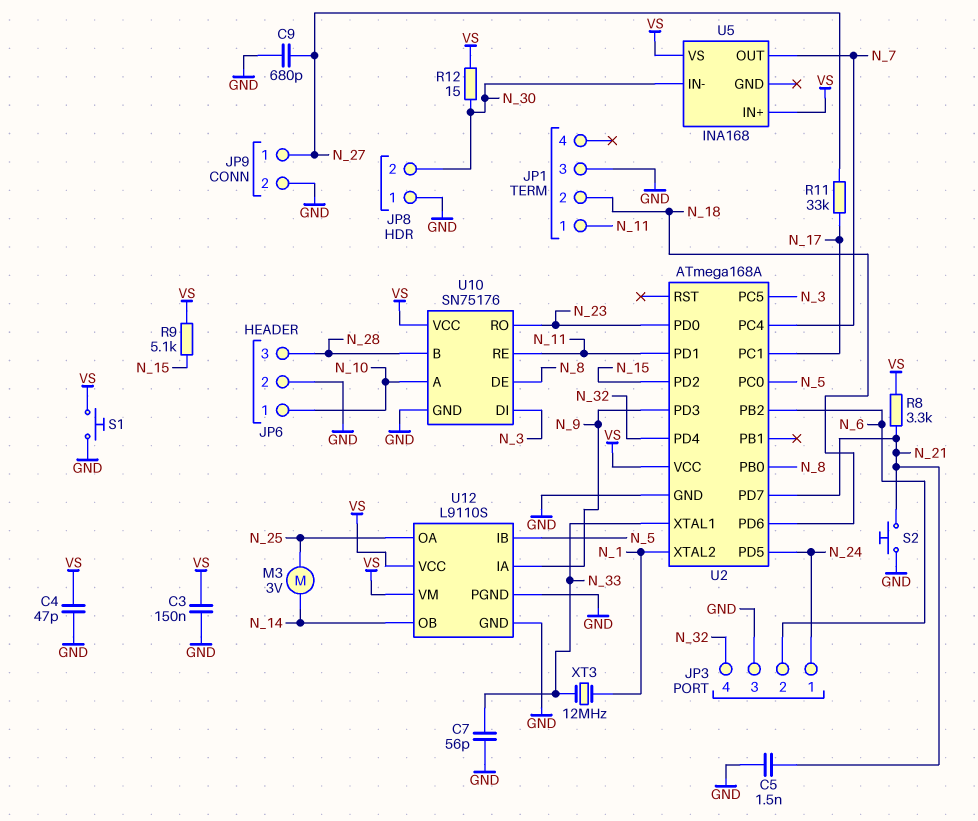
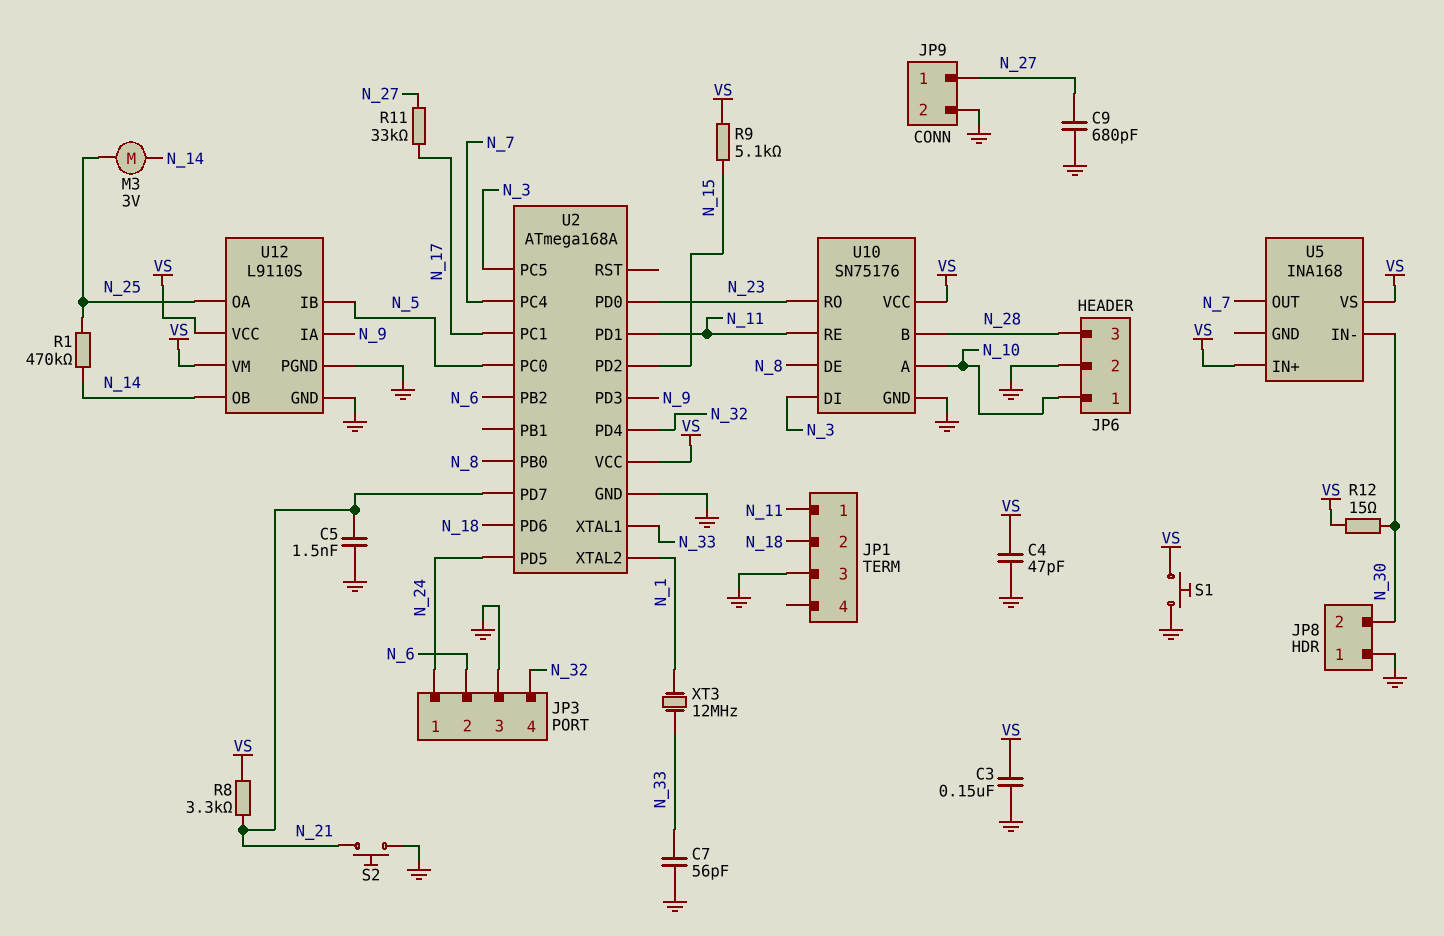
R1: none -> 470k (N_14, N_25)

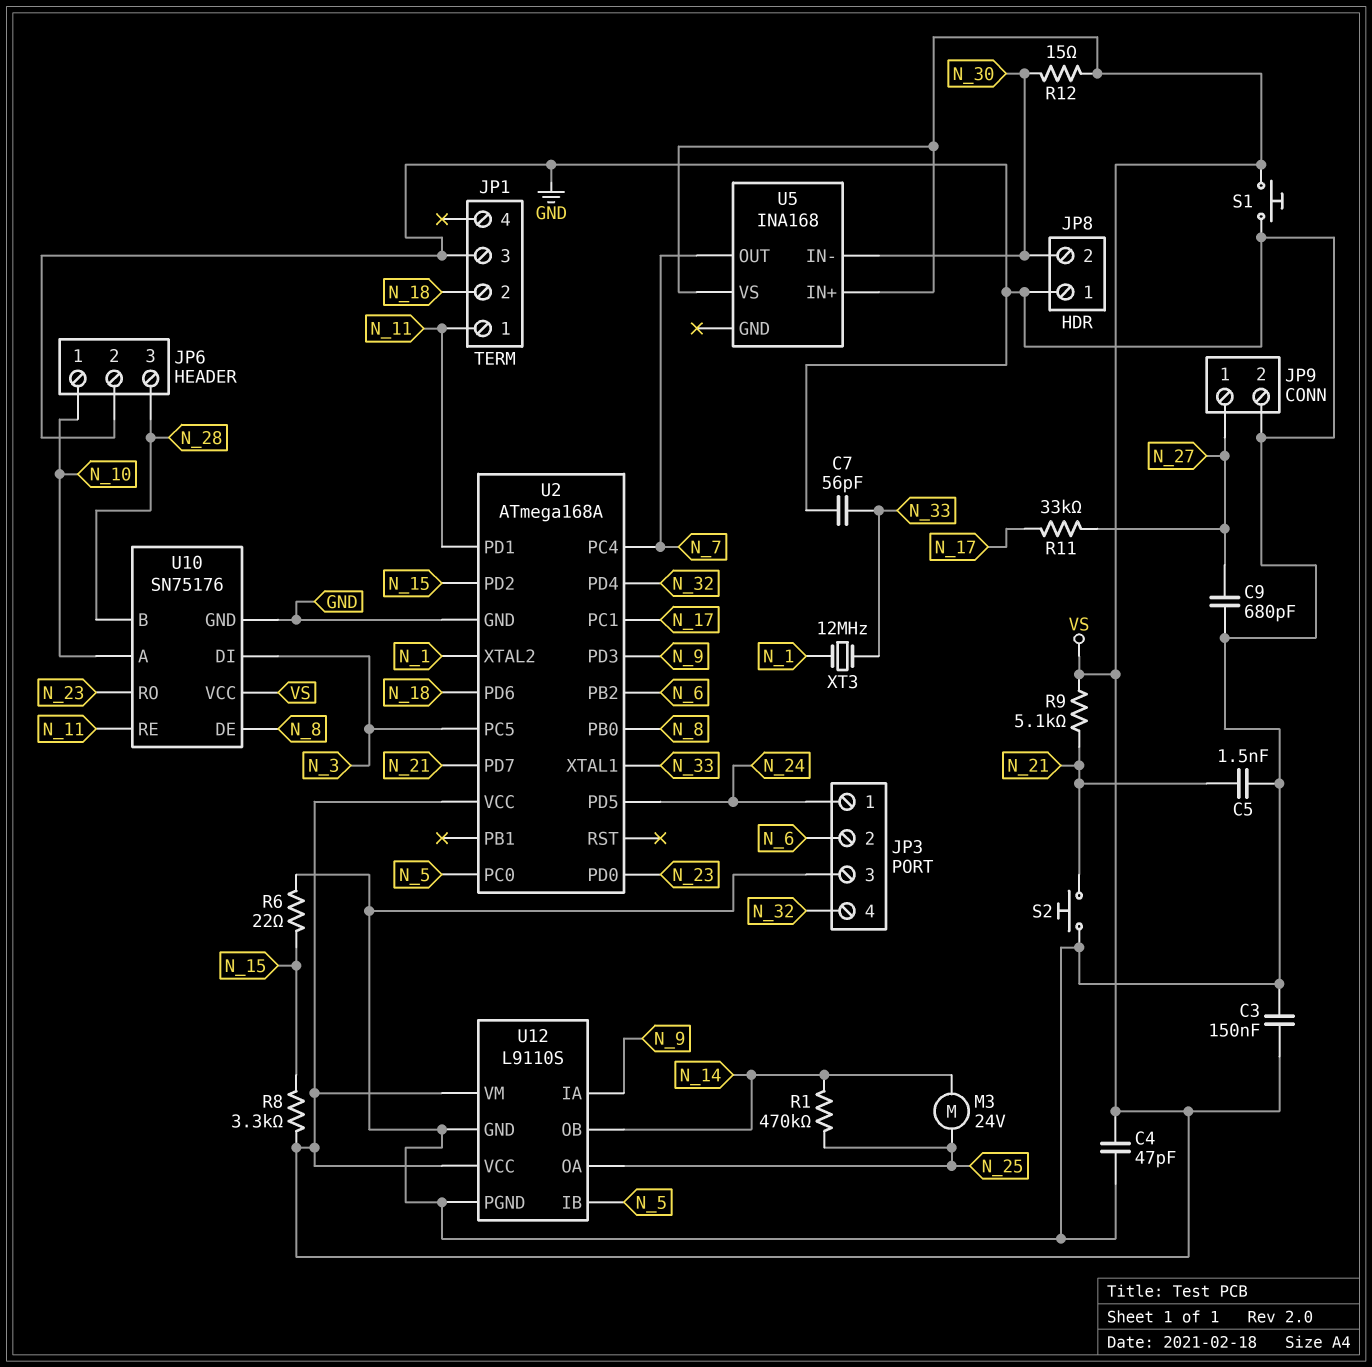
M3: motor 3V (N_14, N_25) -> motor 24V (N_14, N_25)
R6: none -> 22 (GND, N_15)
R8: 3.3k (N_21, VS) -> 3.3k (N_15, VS)
R9: 5.1k (N_15, VS) -> 5.1k (N_21, VS)

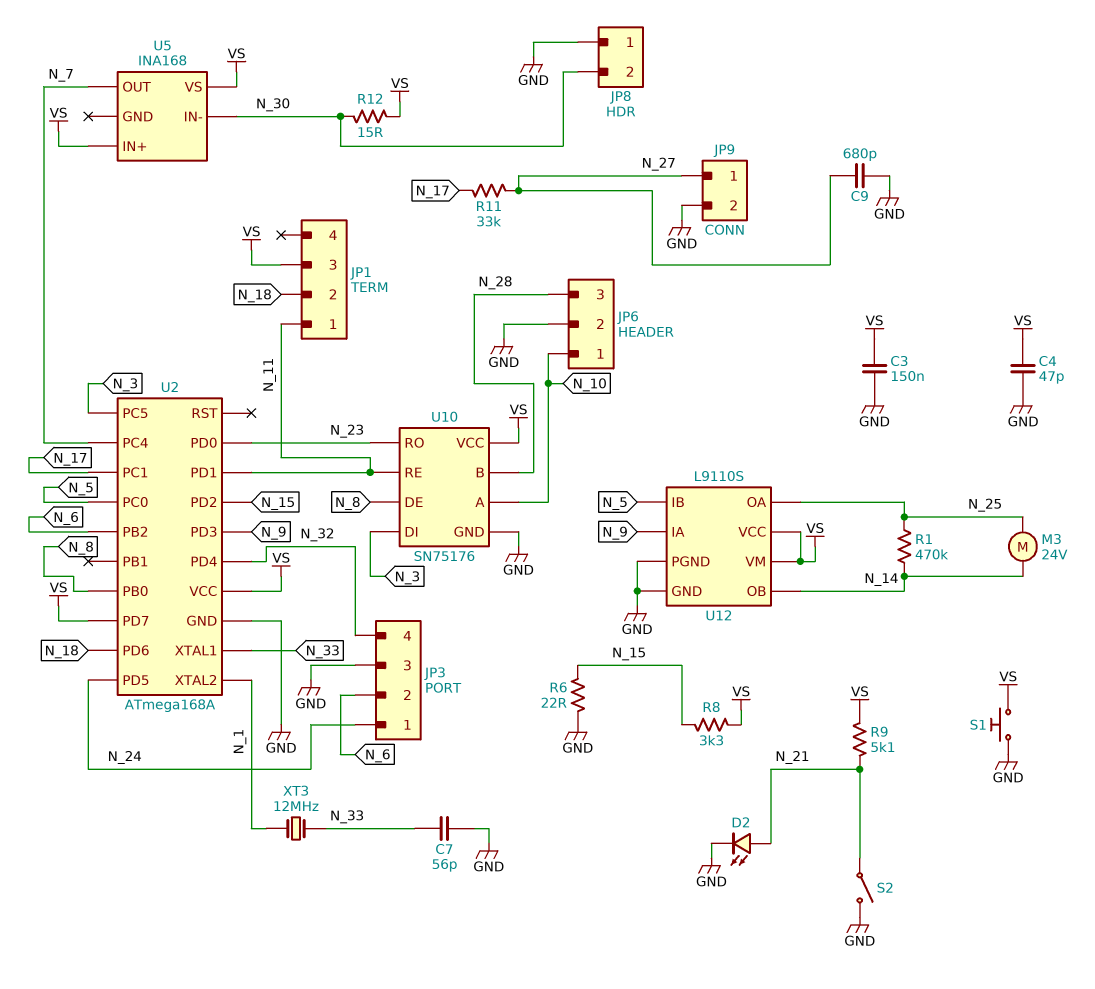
C5: 1.5nF (GND, N_21) -> none
D2: none -> LED (A N_21, K GND)
JP1 pin 3: GND -> VS
S2: button (GND, N_21) -> switch (GND, N_21)
U2 pin PD7: N_21 -> VS

